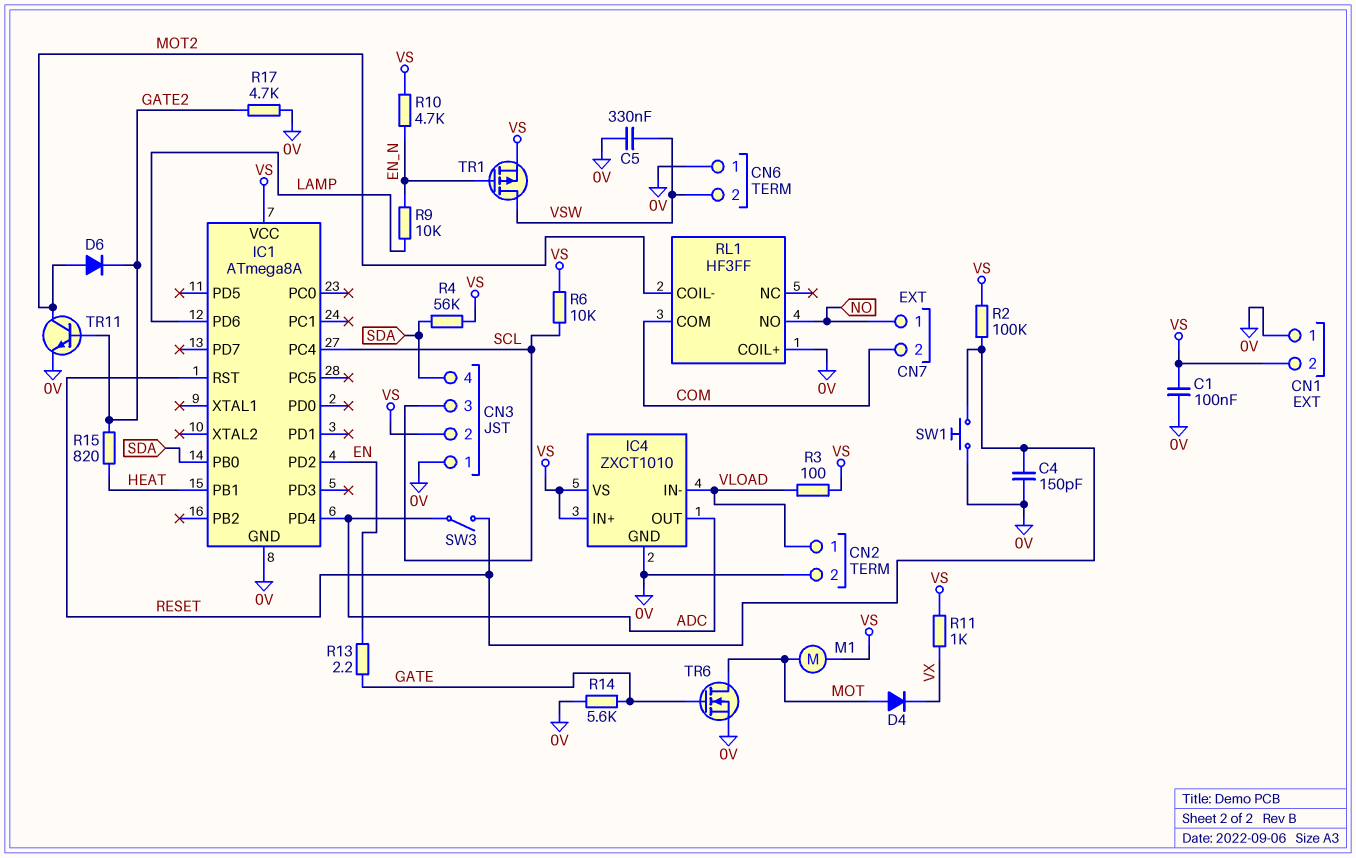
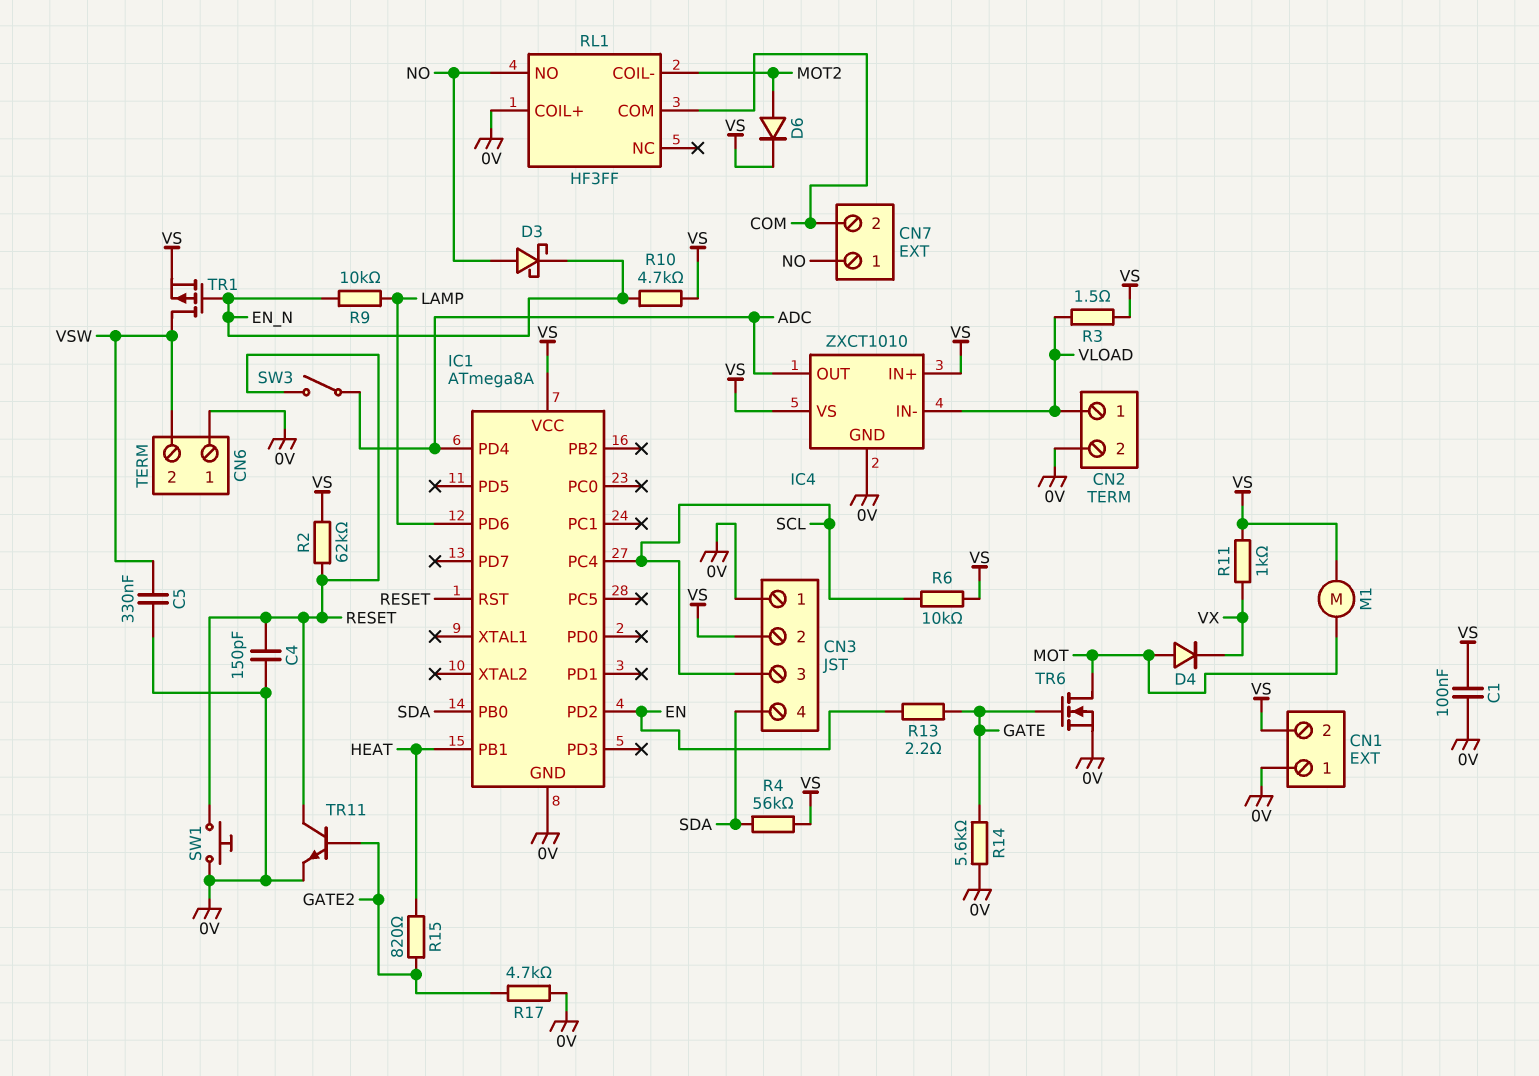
D3: none -> schottky (A NO, K EN_N)
D6: diode (A MOT2, K GATE2) -> diode (A MOT2, K VS)
R2: 100k (RESET, VS) -> 62k (RESET, VS)
R3: 100 (VLOAD, VS) -> 1.5 (VLOAD, VS)
TR11: NPN (B GATE2, C MOT2, E 0V) -> NPN (B GATE2, C RESET, E 0V)

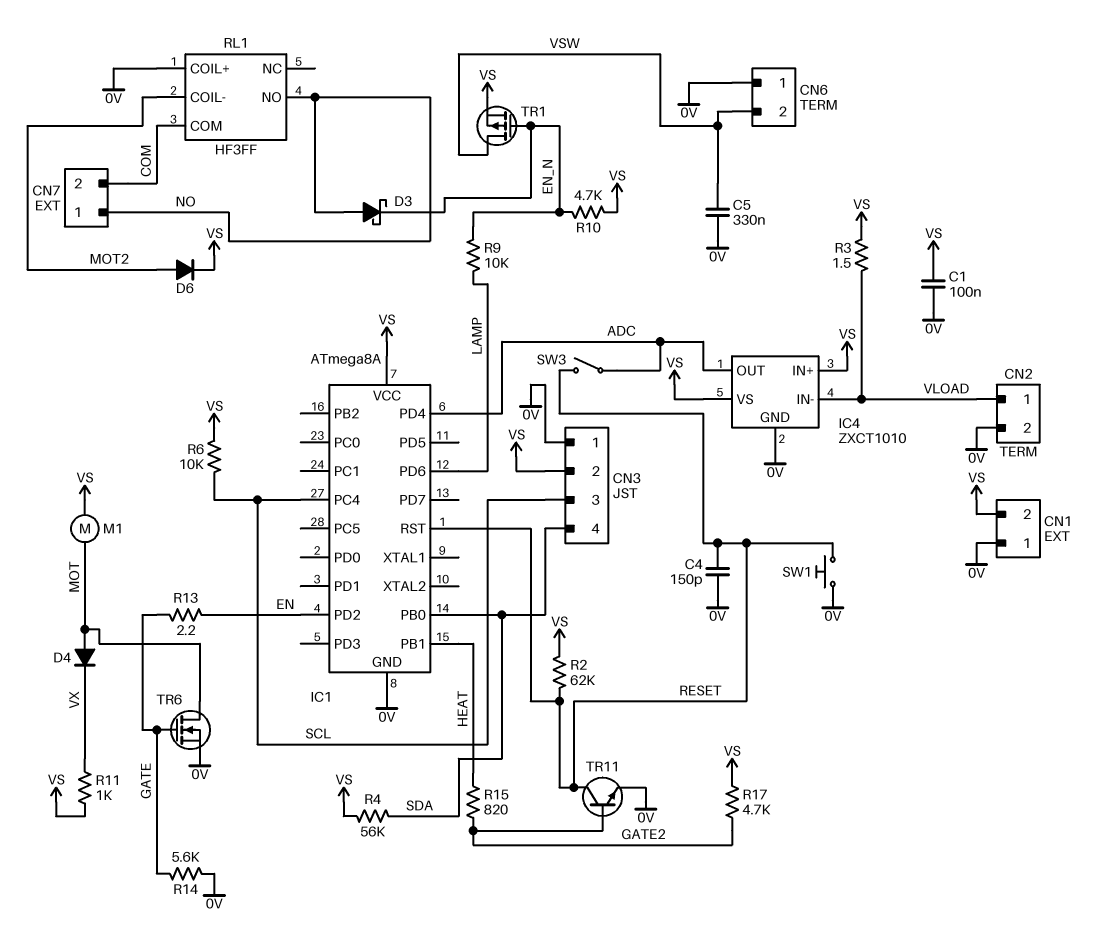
R17: 4.7k (0V, GATE2) -> 4.7k (GATE2, VS)

